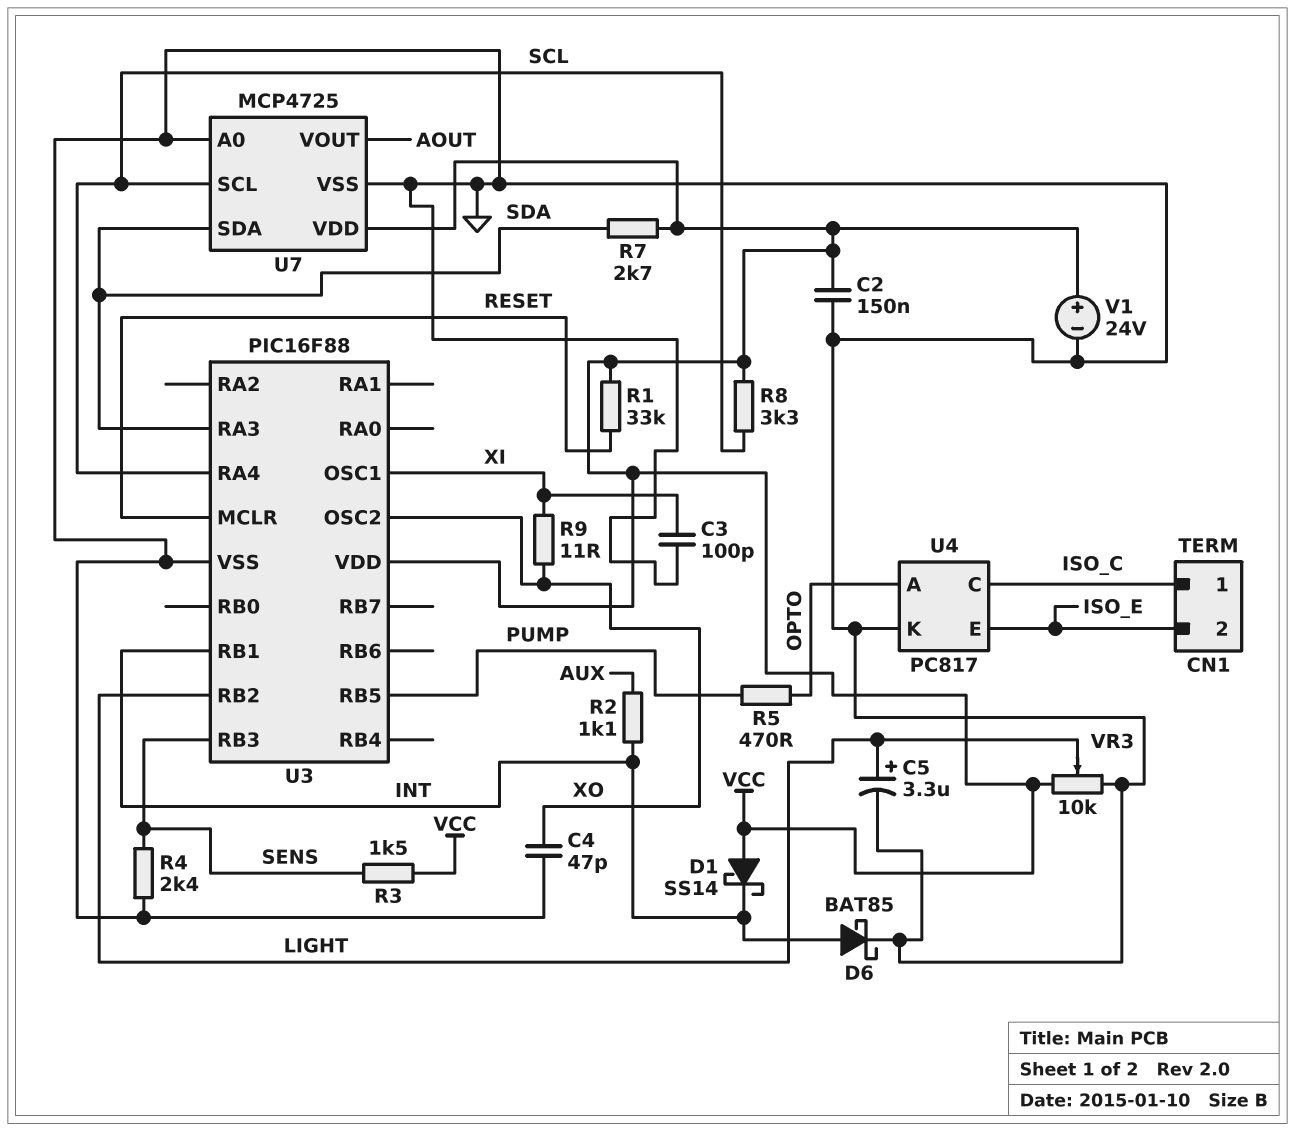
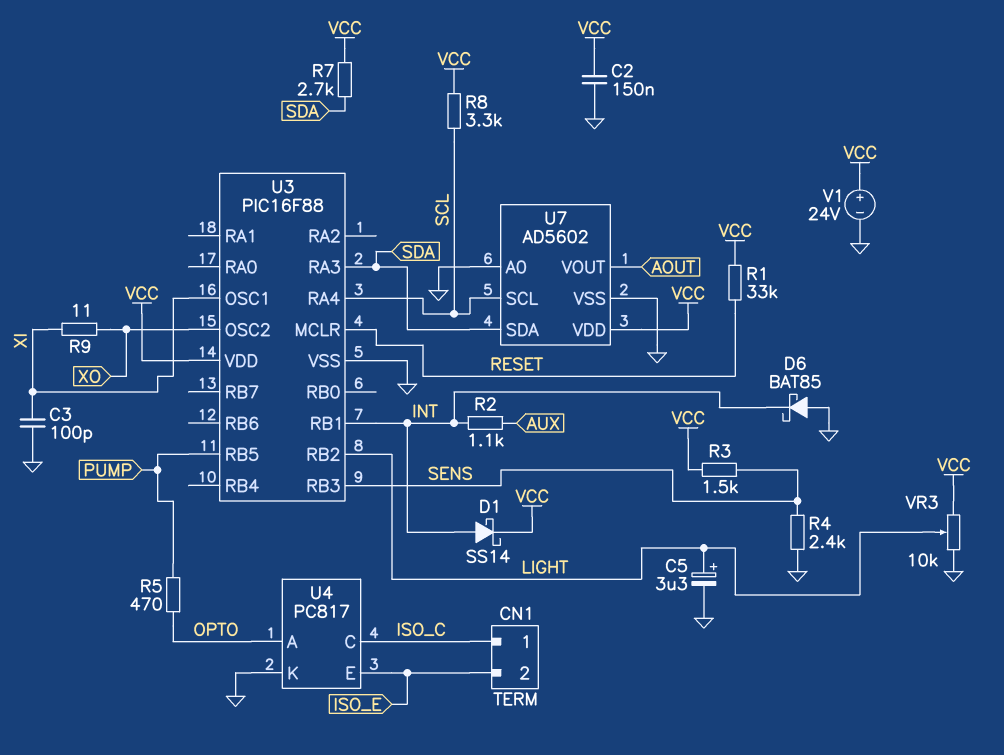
C4: 47pF (GND, XO) -> none
D1: schottky SS14 (A VCC, K INT) -> schottky SS14 (A INT, K VCC)
D6: schottky BAT85 (A INT, K GND) -> schottky BAT85 (A GND, K INT)
U7: MCP4725 -> AD5602

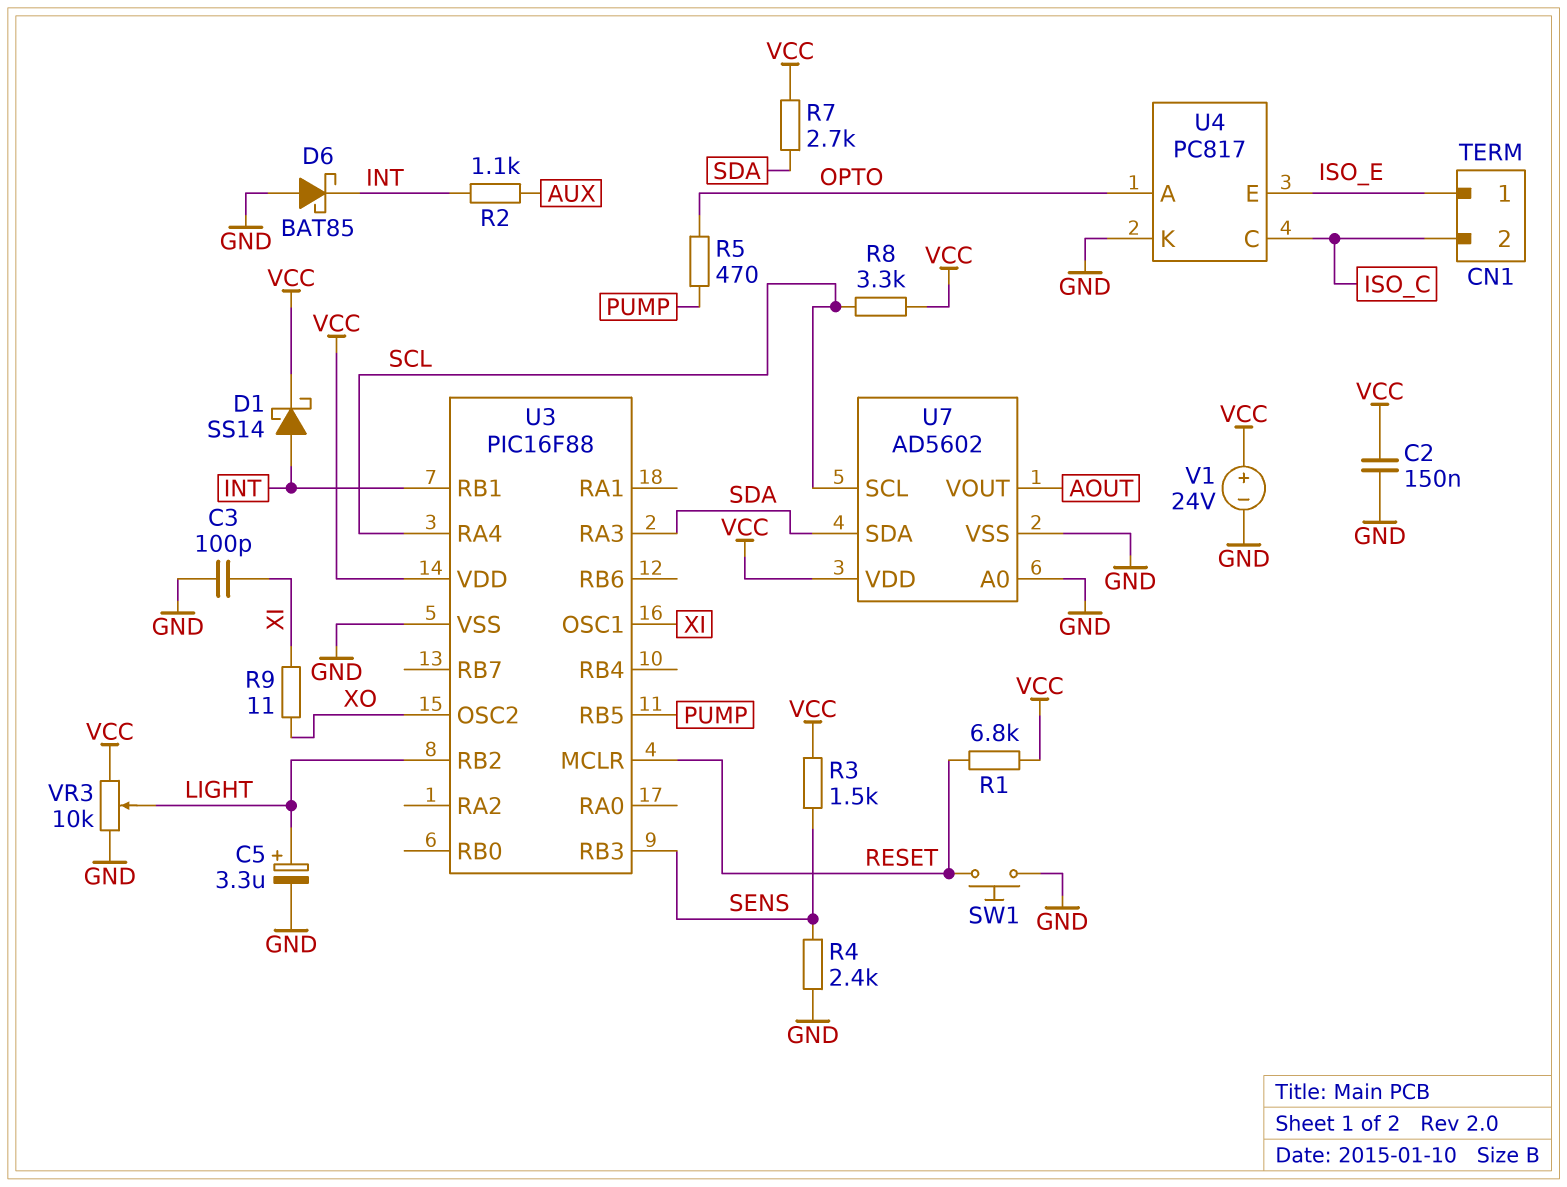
CN1 pin 1: ISO_C -> ISO_E
CN1 pin 2: ISO_E -> ISO_C
R1: 33k (RESET, VCC) -> 6.8k (RESET, VCC)
SW1: none -> button (GND, RESET)

